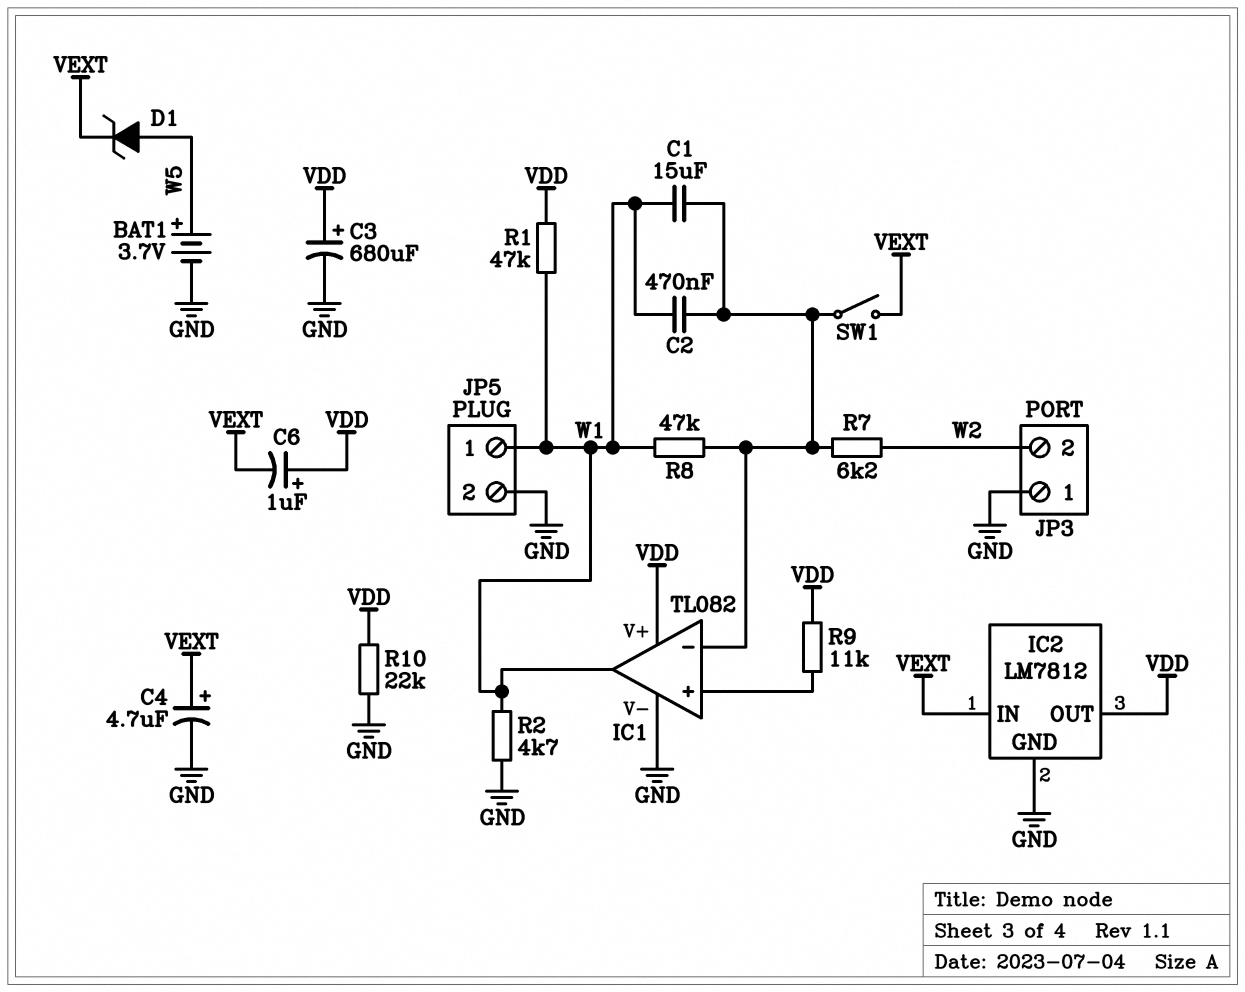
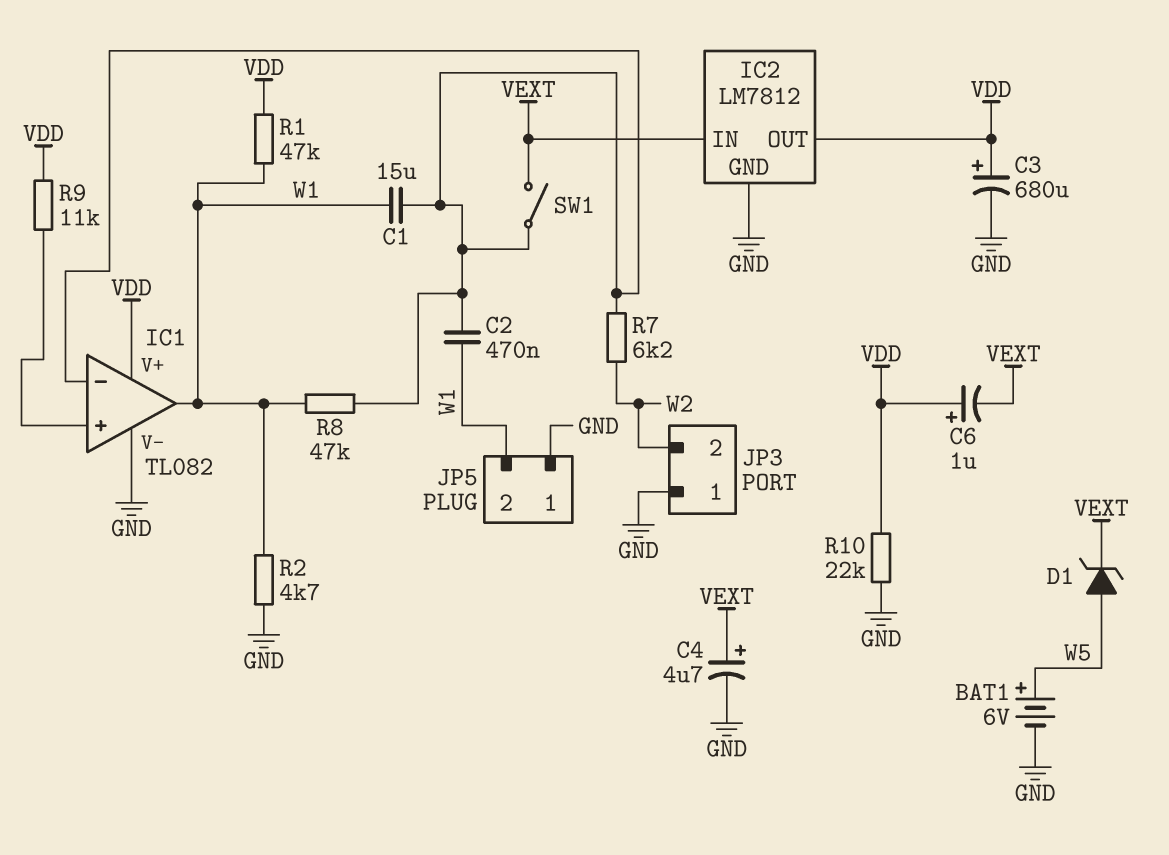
BAT1: 3.7V (plus W5, minus GND) -> 6V (plus W5, minus GND)
JP5 pin 1: W1 -> GND
JP5 pin 2: GND -> W1

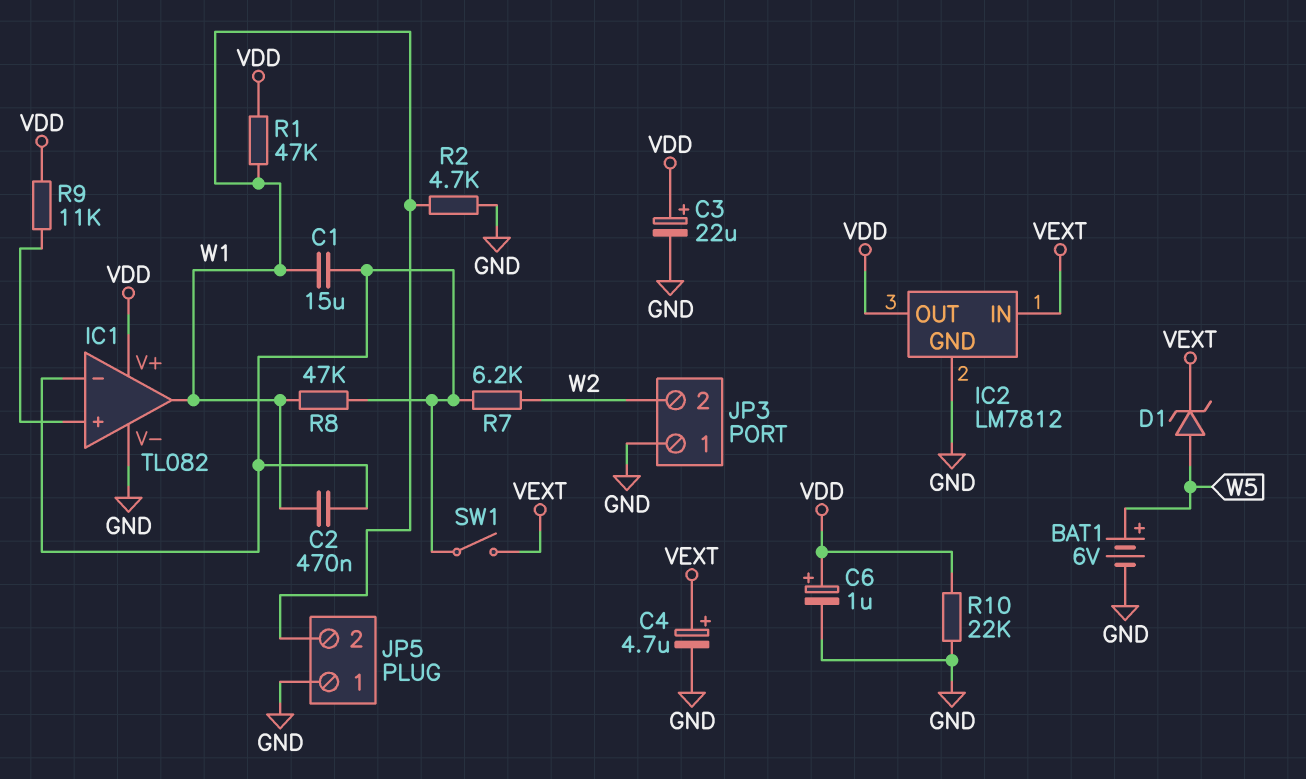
C3: 680uF (plus VDD, minus GND) -> 22uF (plus VDD, minus GND)
C6: 1uF (plus VDD, minus VEXT) -> 1uF (plus VDD, minus GND)

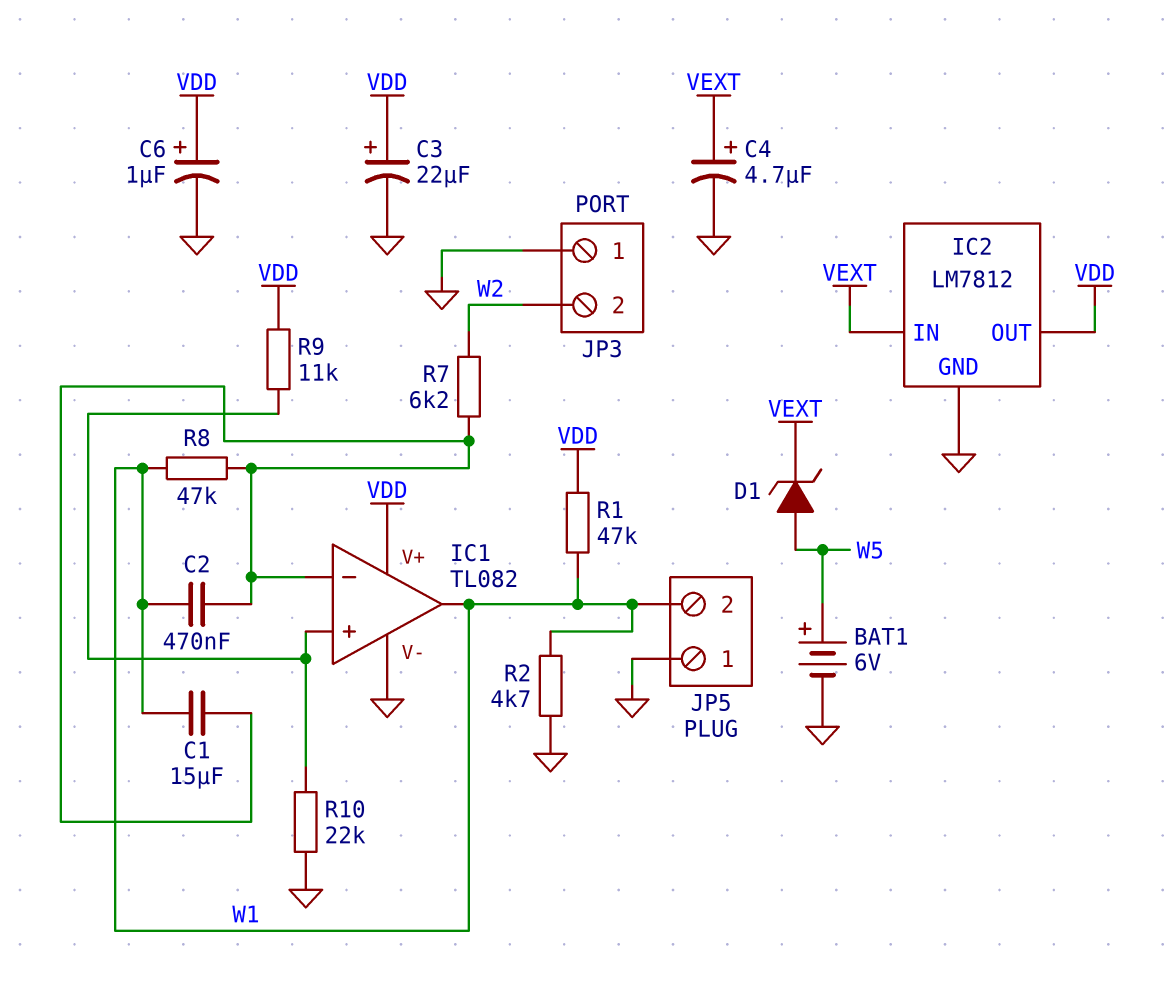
R10: 22k (GND, VDD) -> 22k (GND, IC1/in+)
SW1: switch (IC1/in-, VEXT) -> none

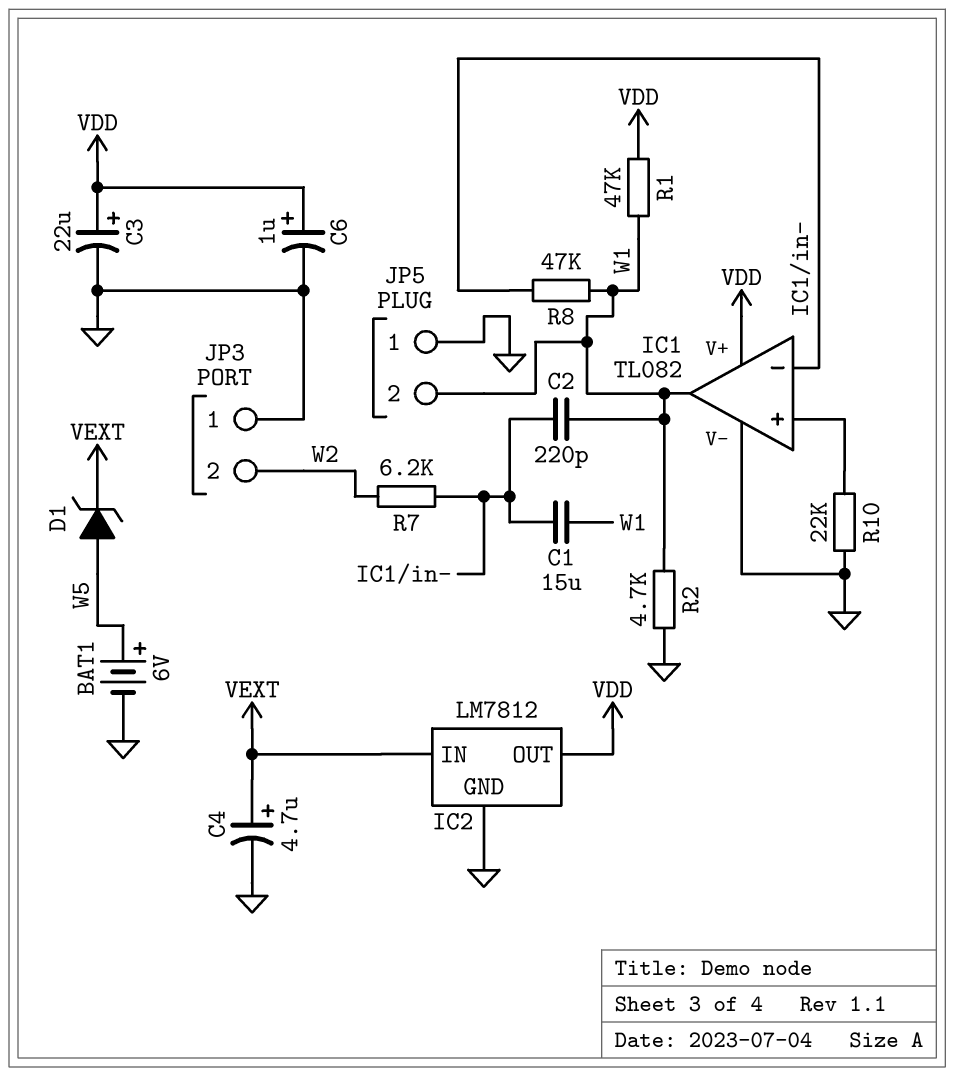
C2: 470nF (IC1/in-, W1) -> 220pF (IC1/in-, W1)
R9: 11k (IC1/in+, VDD) -> none

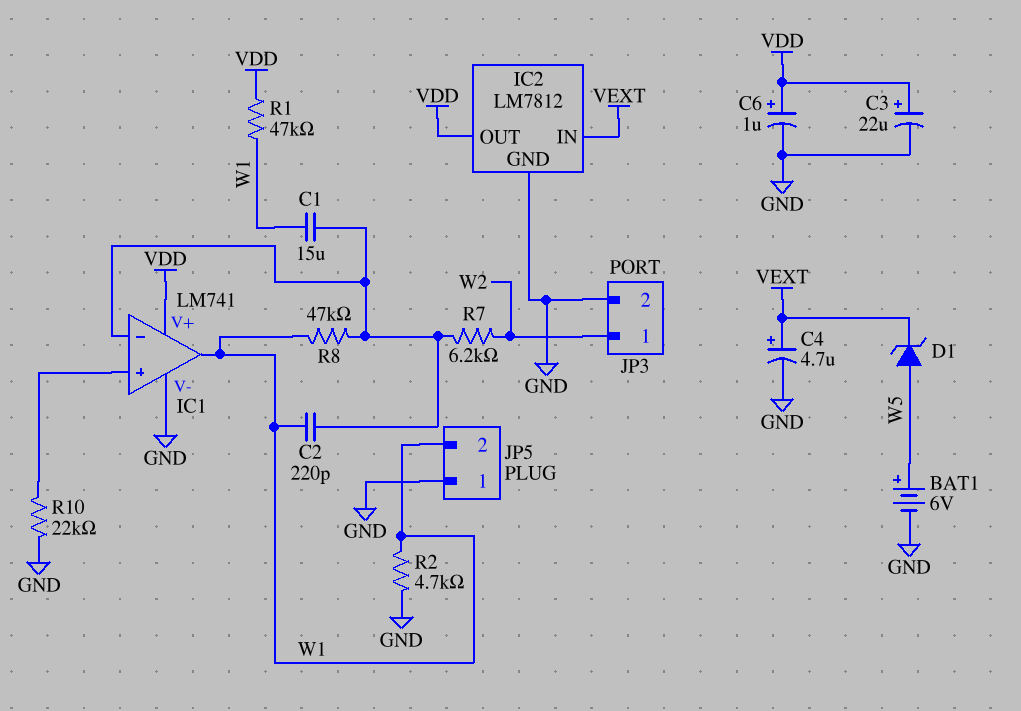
IC1: TL082 -> LM741
JP3 pin 1: GND -> W2
JP3 pin 2: W2 -> GND

